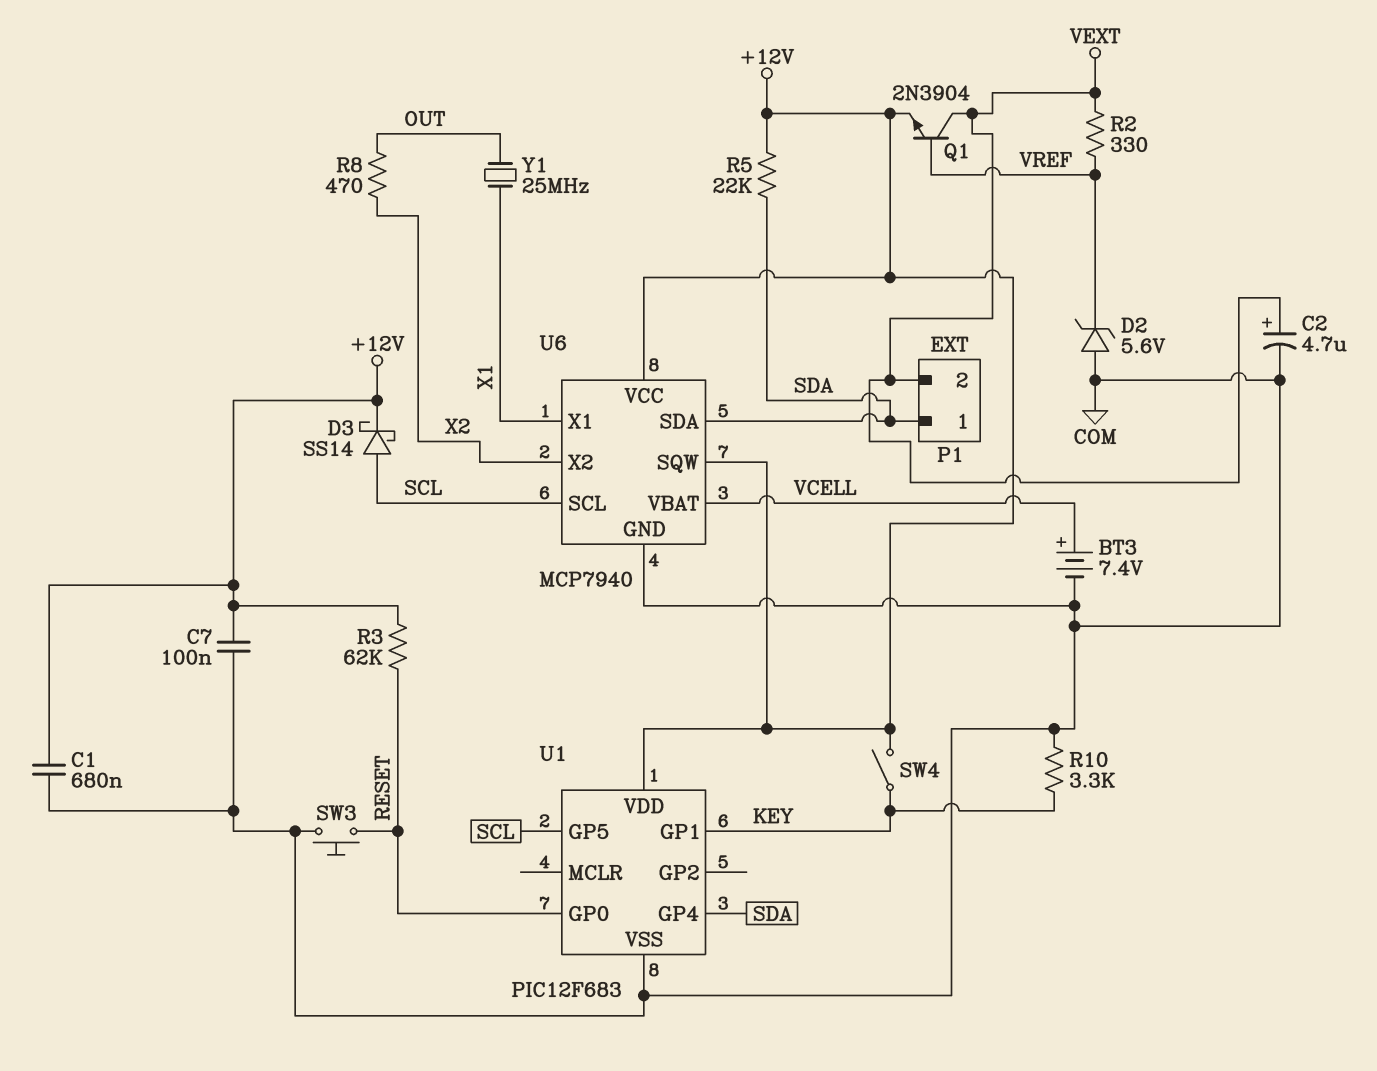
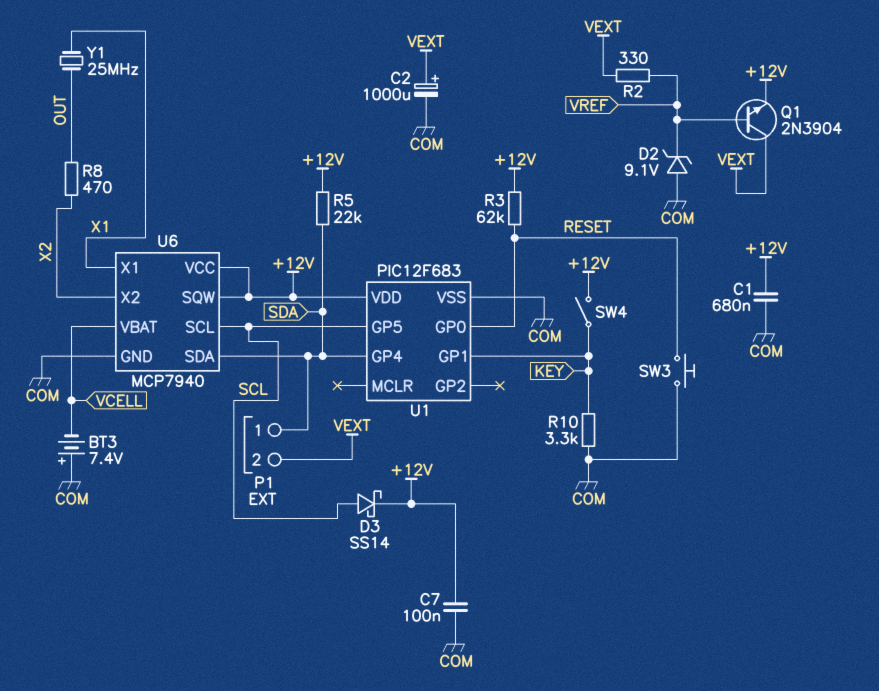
BT3: 7.4V (plus VCELL, minus COM) -> 7.4V (plus COM, minus VCELL)
C2: 4.7uF (plus VEXT, minus COM) -> 1000uF (plus VEXT, minus COM)
D2: zener 5.6V (A COM, K VREF) -> zener 9.1V (A COM, K VREF)

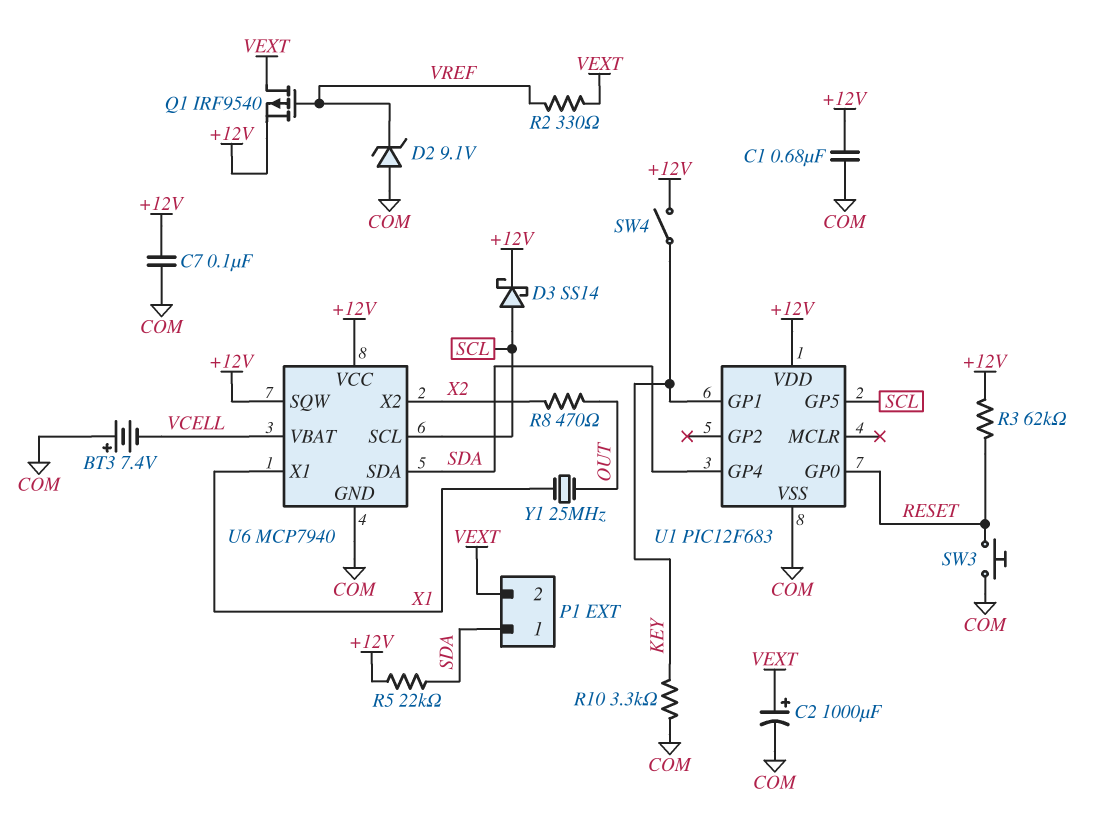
Q1: NPN 2N3904 (B VREF, C VEXT, E +12V) -> PMOS IRF9540 (G VREF, D VEXT, S +12V)

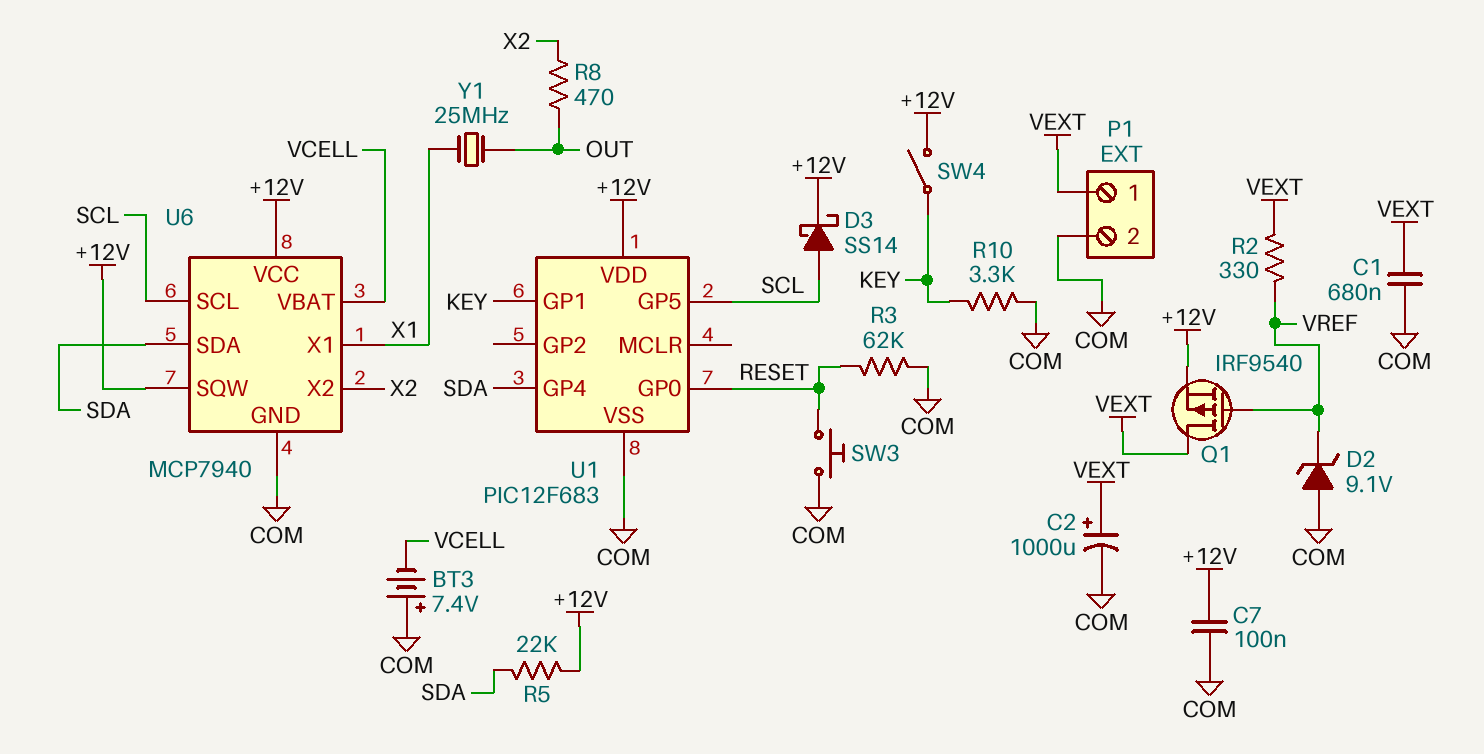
C1: 680nF (+12V, COM) -> 680nF (COM, VEXT)
P1 pin 1: SDA -> VEXT
P1 pin 2: VEXT -> COM
R3: 62k (+12V, RESET) -> 62k (COM, RESET)

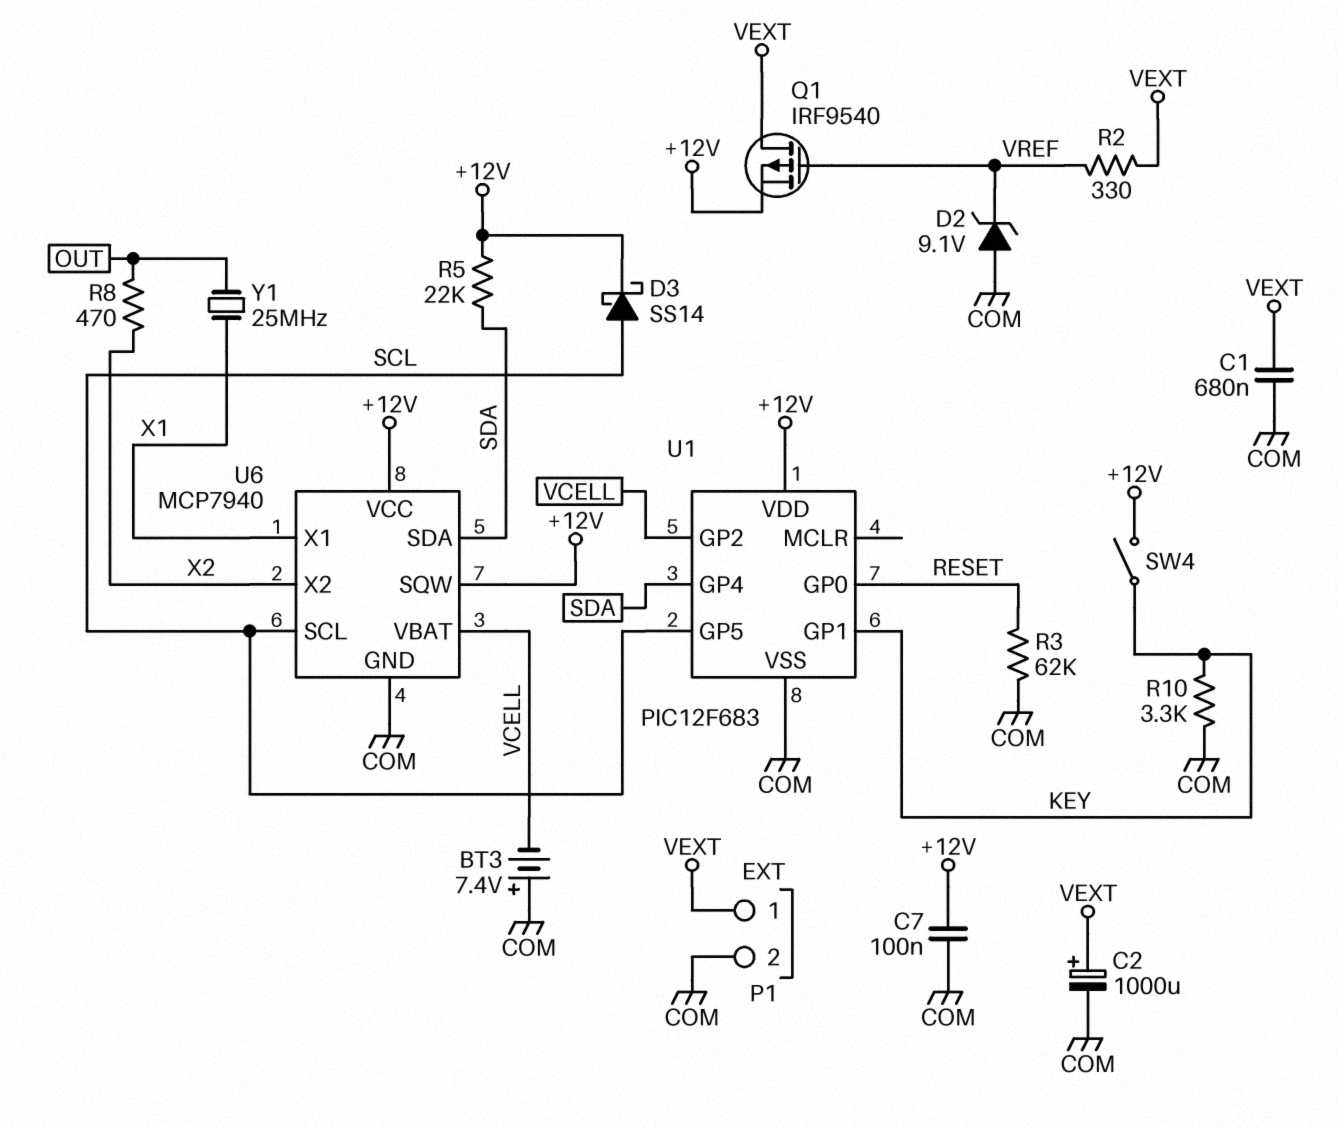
SW3: button (COM, RESET) -> none
U1 pin GP2: none -> VCELL

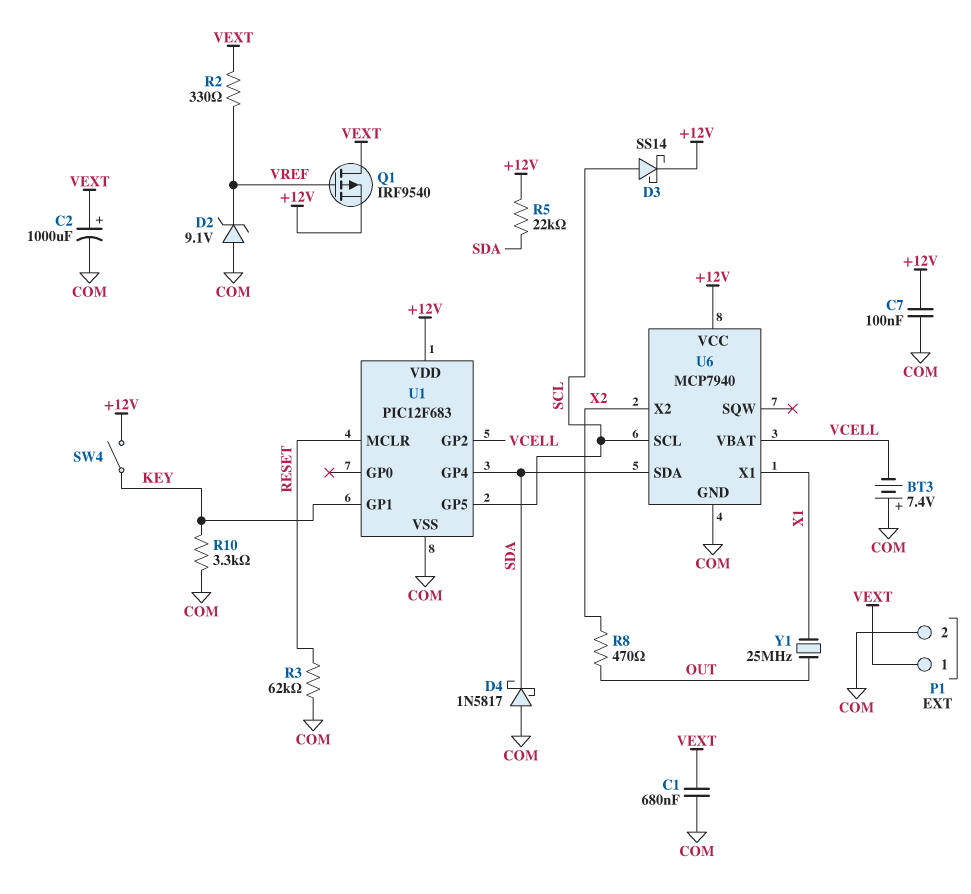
D4: none -> schottky 1N5817 (A COM, K SDA)
U1 pin GP0: RESET -> none
U1 pin MCLR: none -> RESET
U6 pin SQW: +12V -> none

